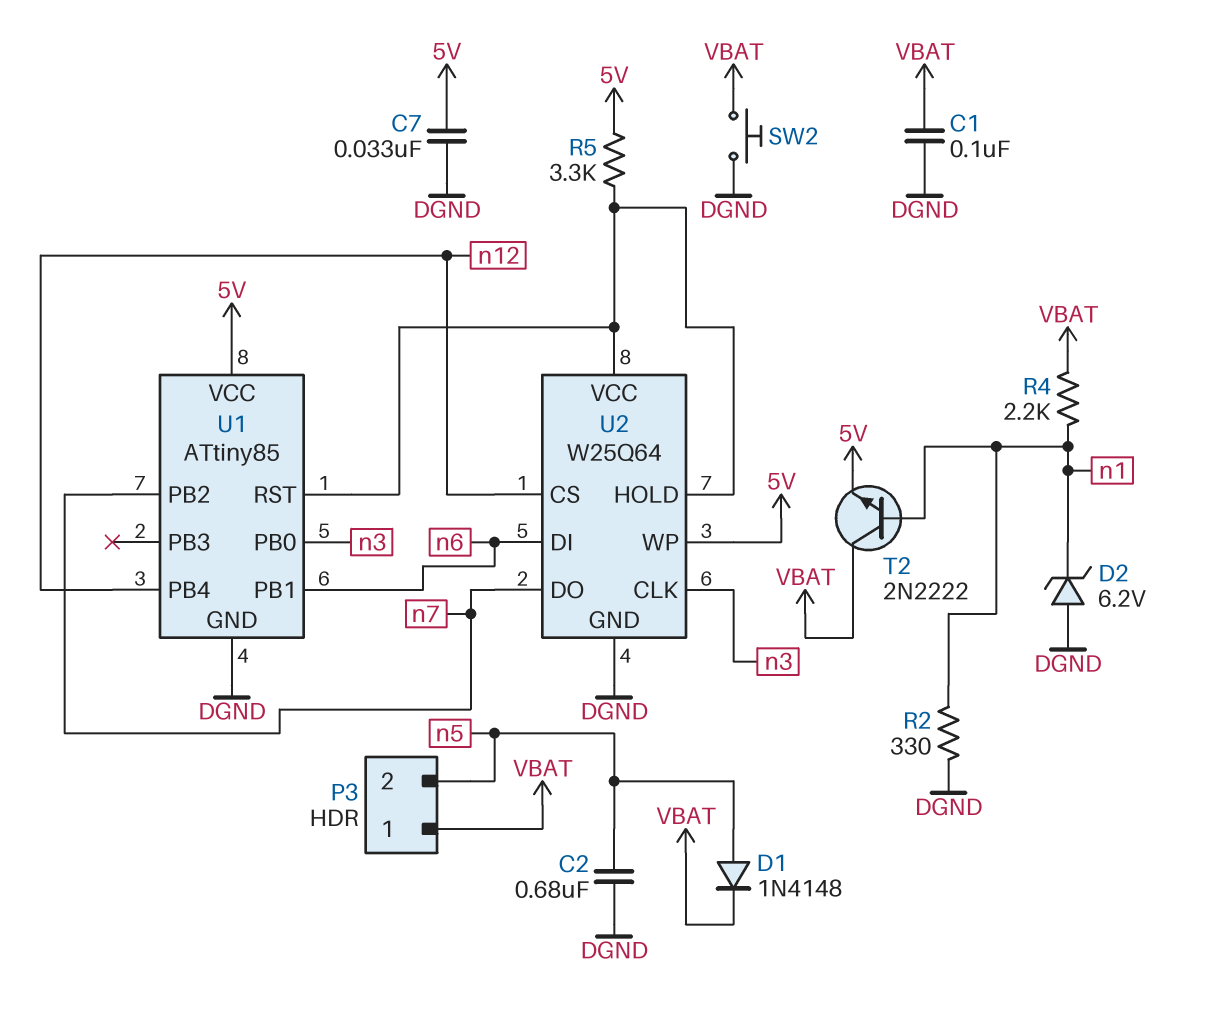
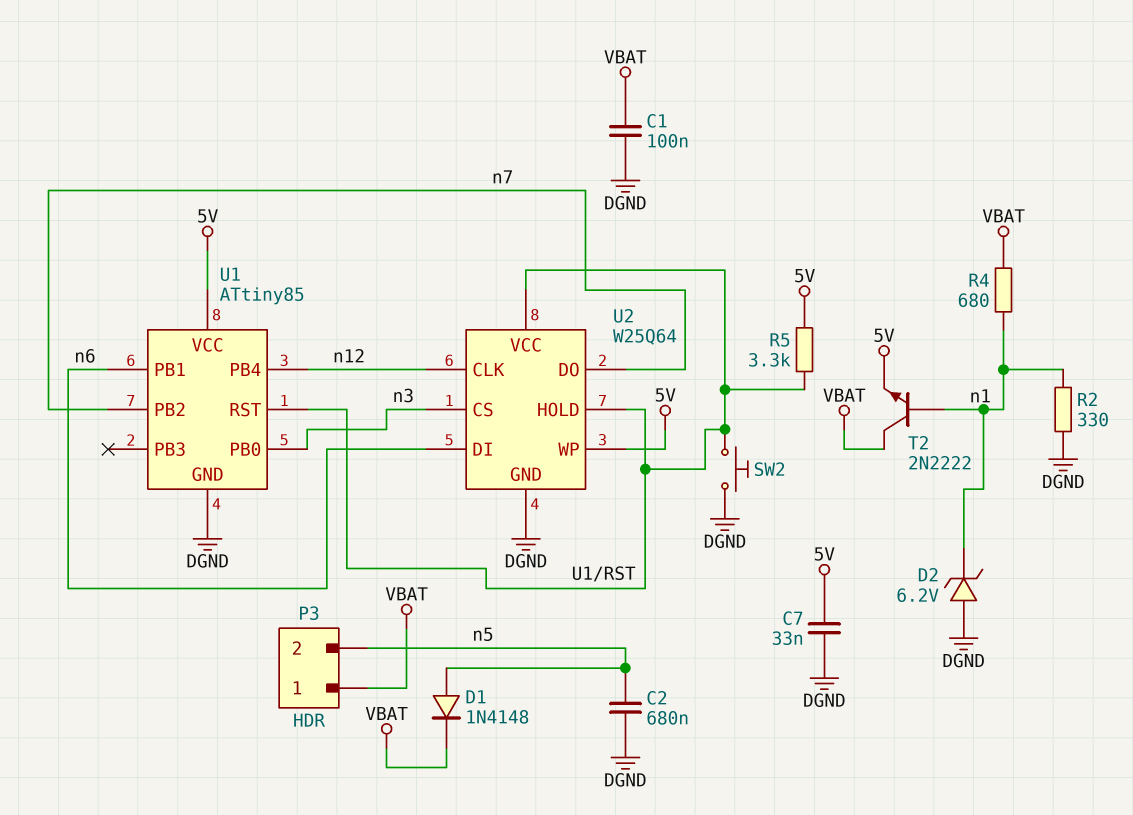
R4: 2.2k (VBAT, n1) -> 680 (VBAT, n1)
SW2: button (DGND, VBAT) -> button (DGND, U1/RST)
U2 pin CLK: n3 -> n12
U2 pin CS: n12 -> n3

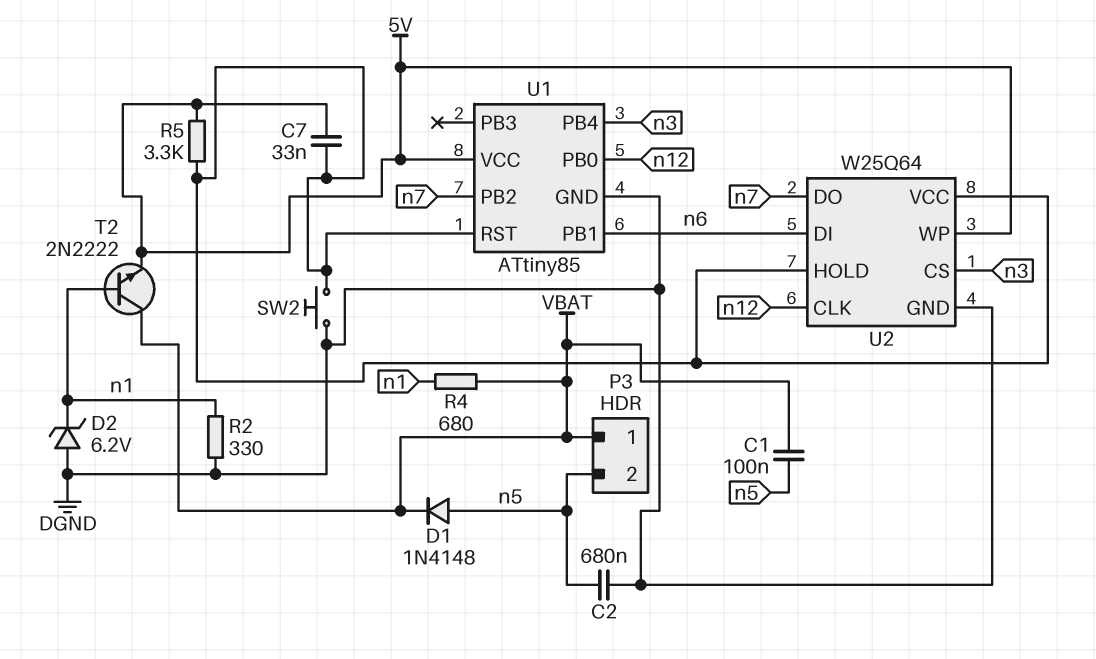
C1: 100nF (DGND, VBAT) -> 100nF (VBAT, n5)
C7: 33nF (5V, DGND) -> 33nF (5V, U1/RST)
U1 pin PB0: n3 -> n12
U1 pin PB4: n12 -> n3

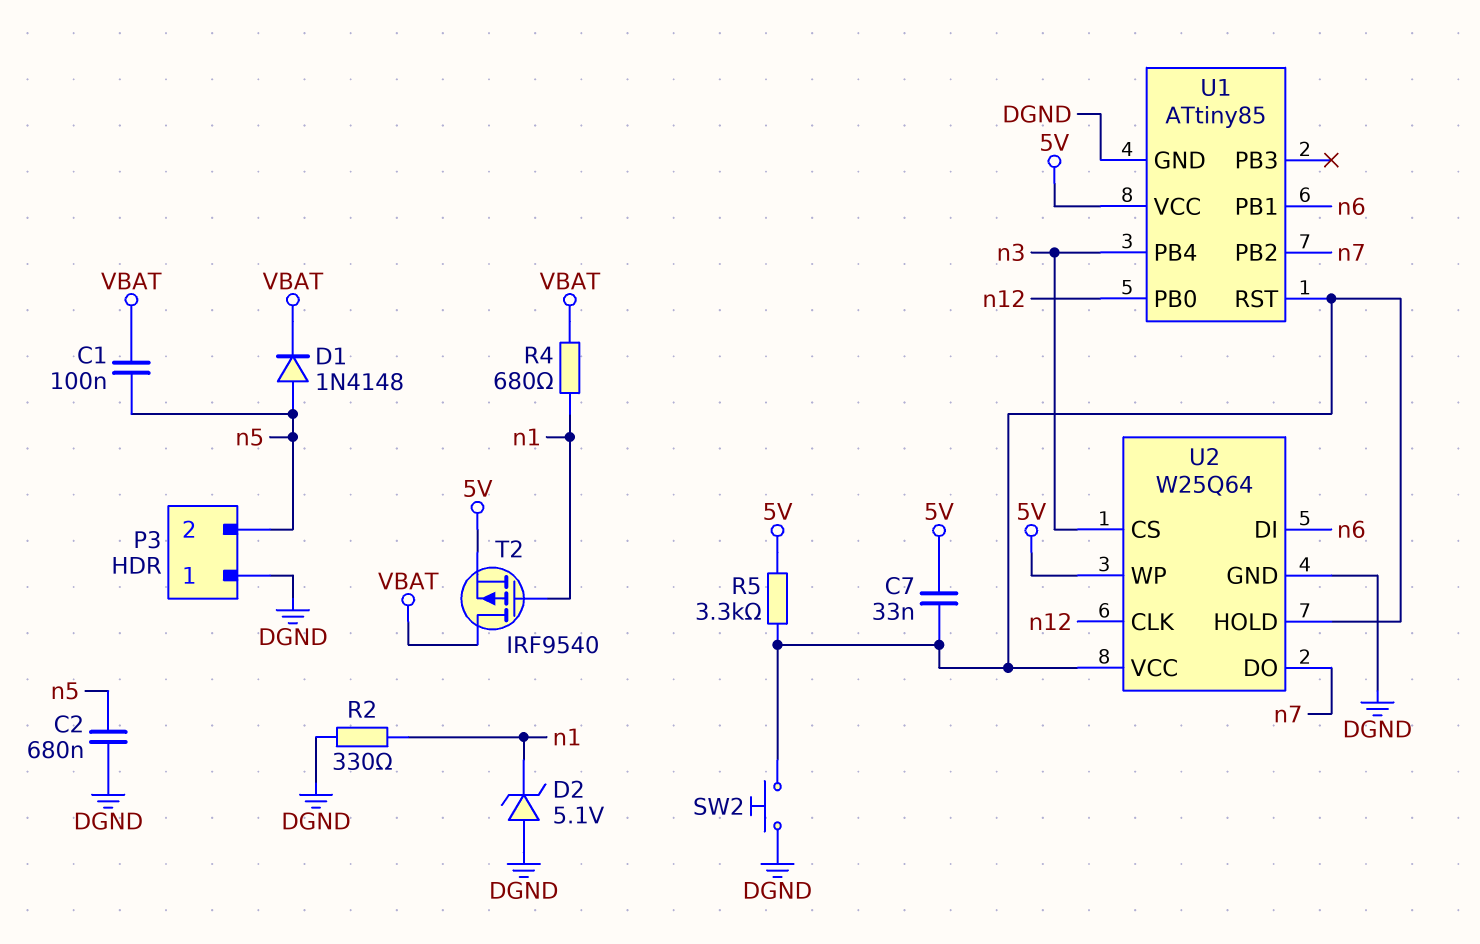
D2: zener 6.2V (A DGND, K n1) -> zener 5.1V (A DGND, K n1)
P3 pin 1: VBAT -> DGND
T2: NPN 2N2222 (B n1, C VBAT, E 5V) -> PMOS IRF9540 (G n1, D VBAT, S 5V)

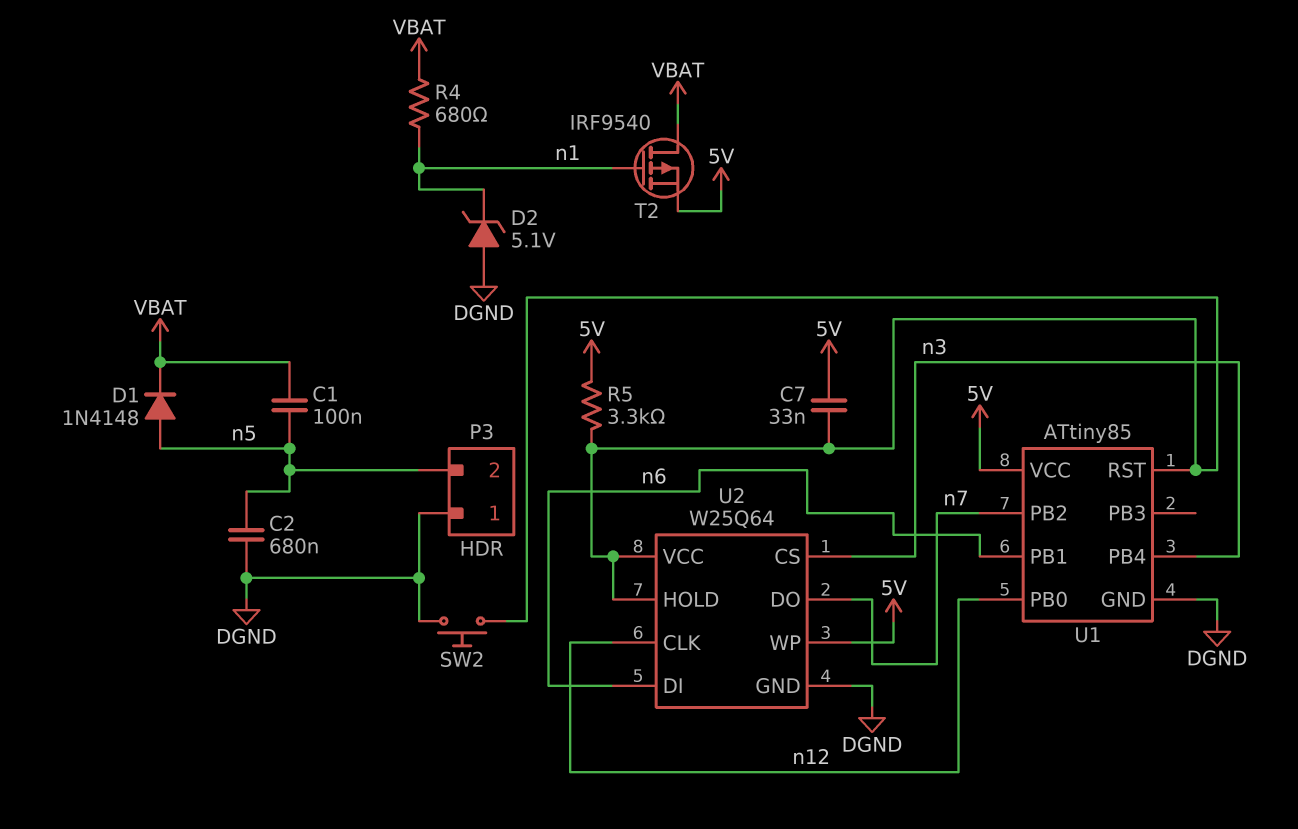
R2: 330 (DGND, n1) -> none

